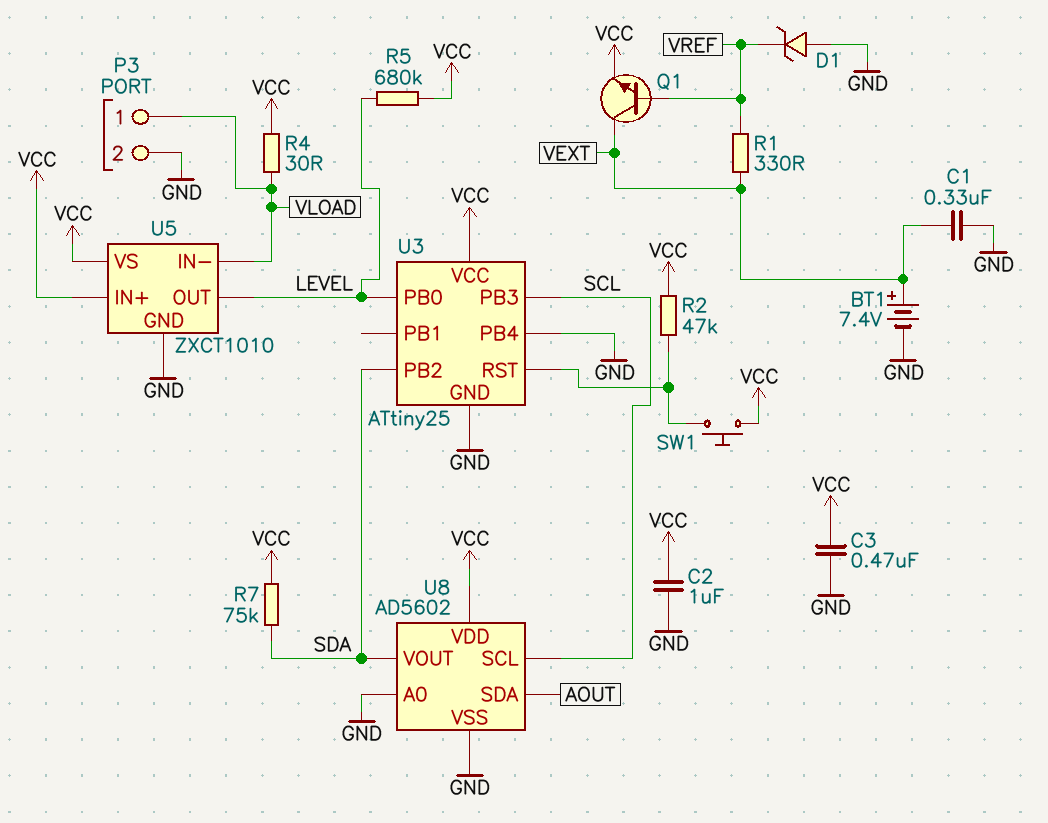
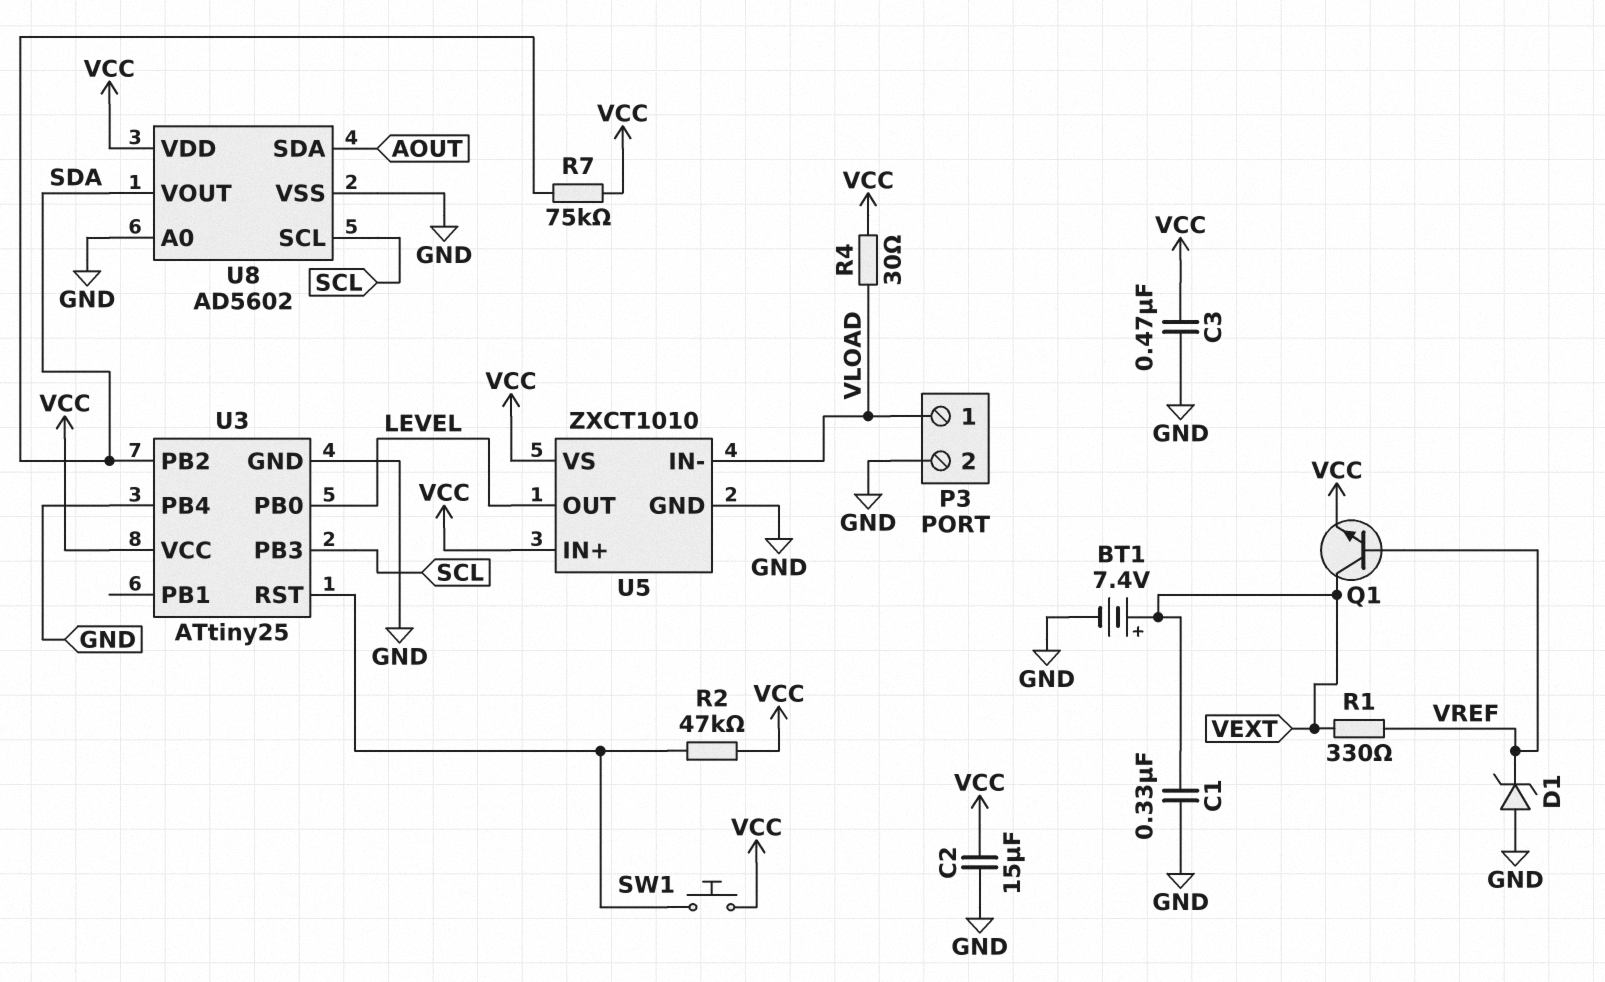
C2: 1uF (GND, VCC) -> 15uF (GND, VCC)
R5: 680k (LEVEL, VCC) -> none

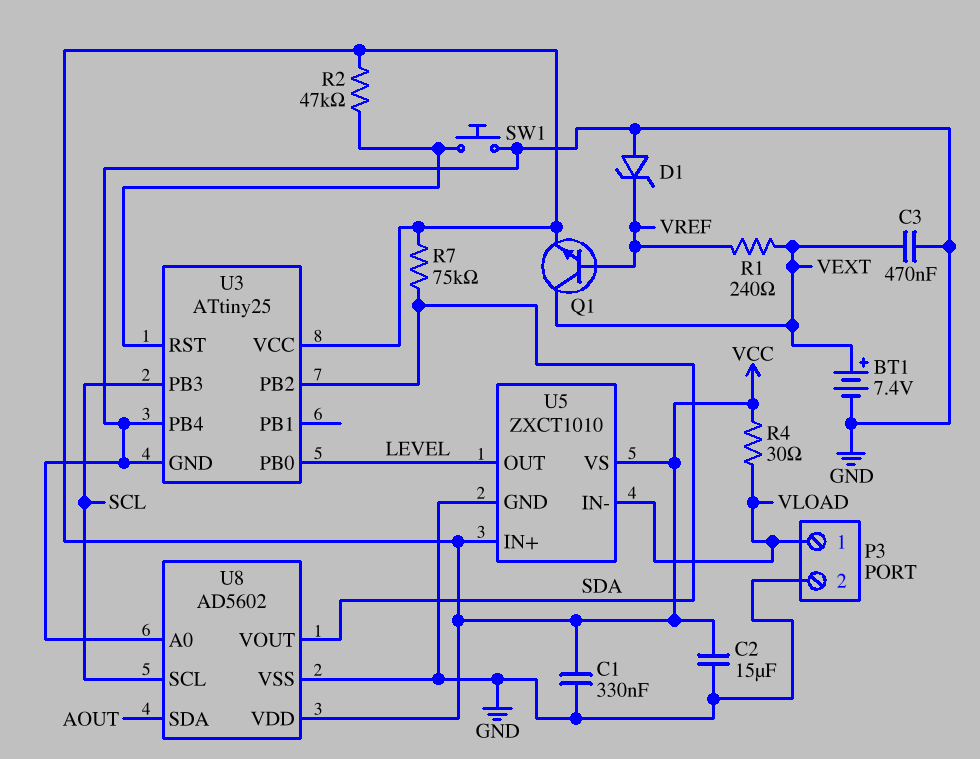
C1: 330nF (GND, VEXT) -> 330nF (GND, VCC)
C3: 470nF (GND, VCC) -> 470nF (GND, VEXT)
R1: 330 (VEXT, VREF) -> 240 (VEXT, VREF)
SW1: button (U3/RST, VCC) -> button (GND, U3/RST)

